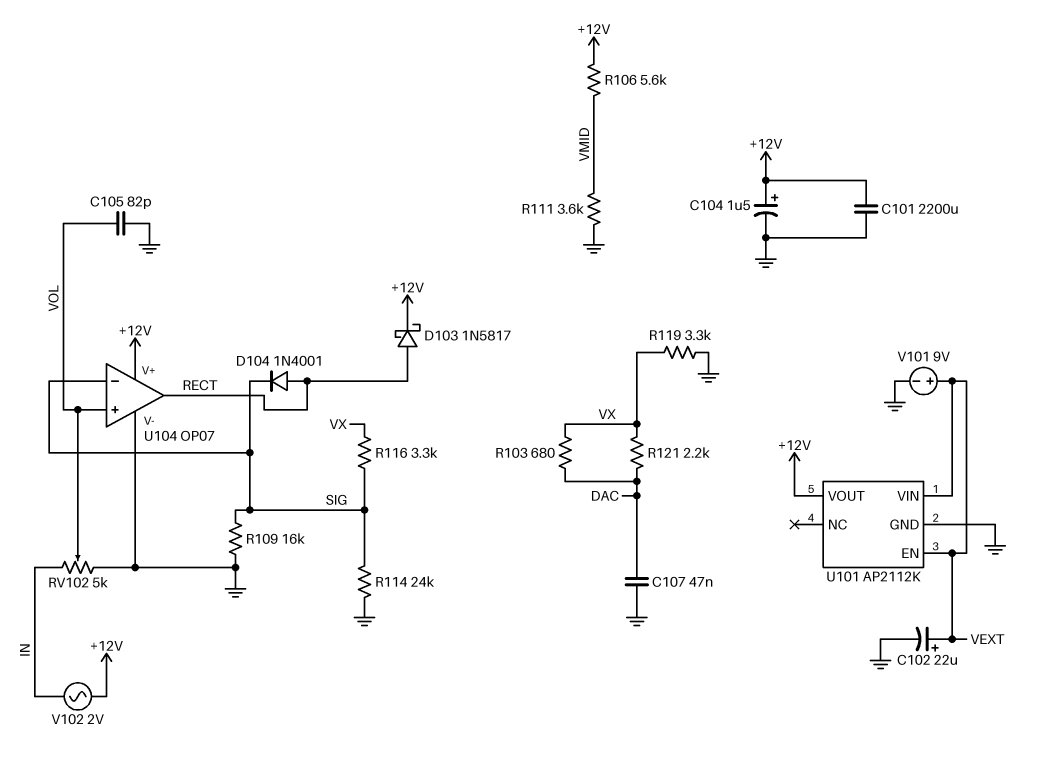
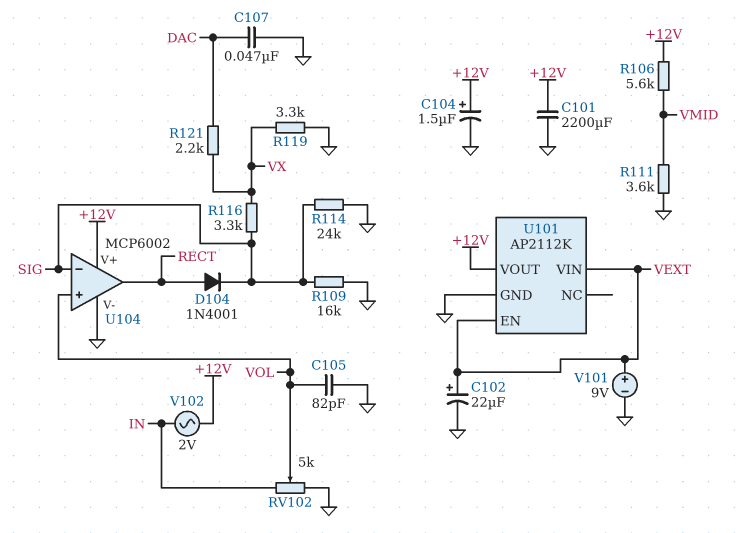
D103: schottky 1N5817 (A RECT, K +12V) -> none
R103: 680 (DAC, VX) -> none
U104: OP07 -> MCP6002

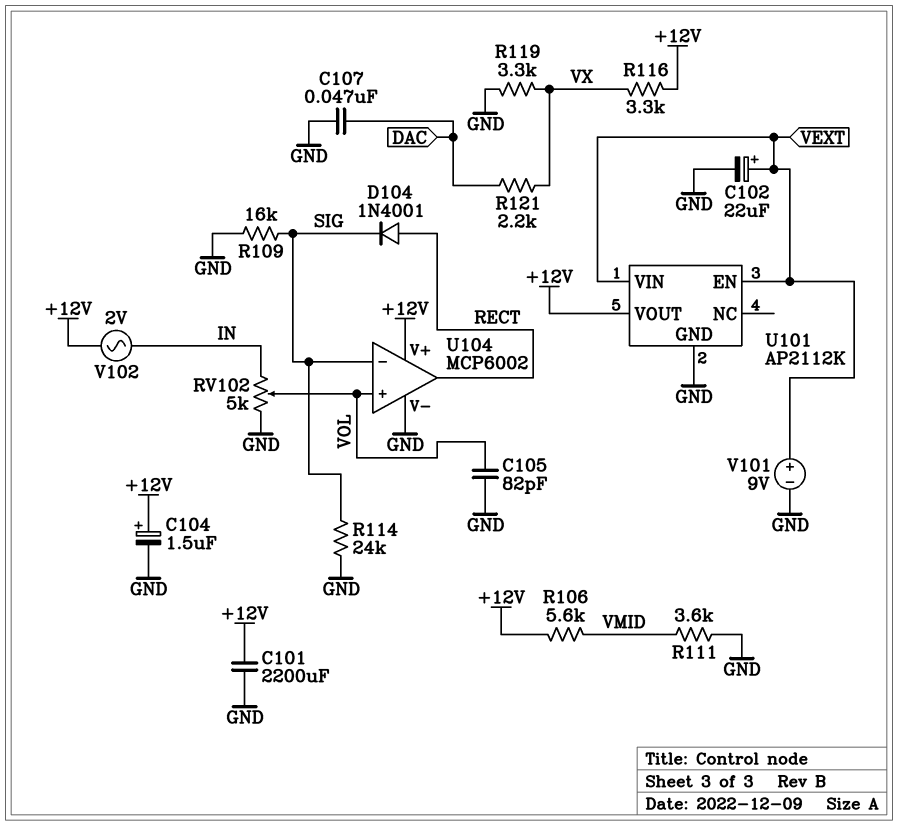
R116: 3.3k (SIG, VX) -> 3.3k (+12V, VX)

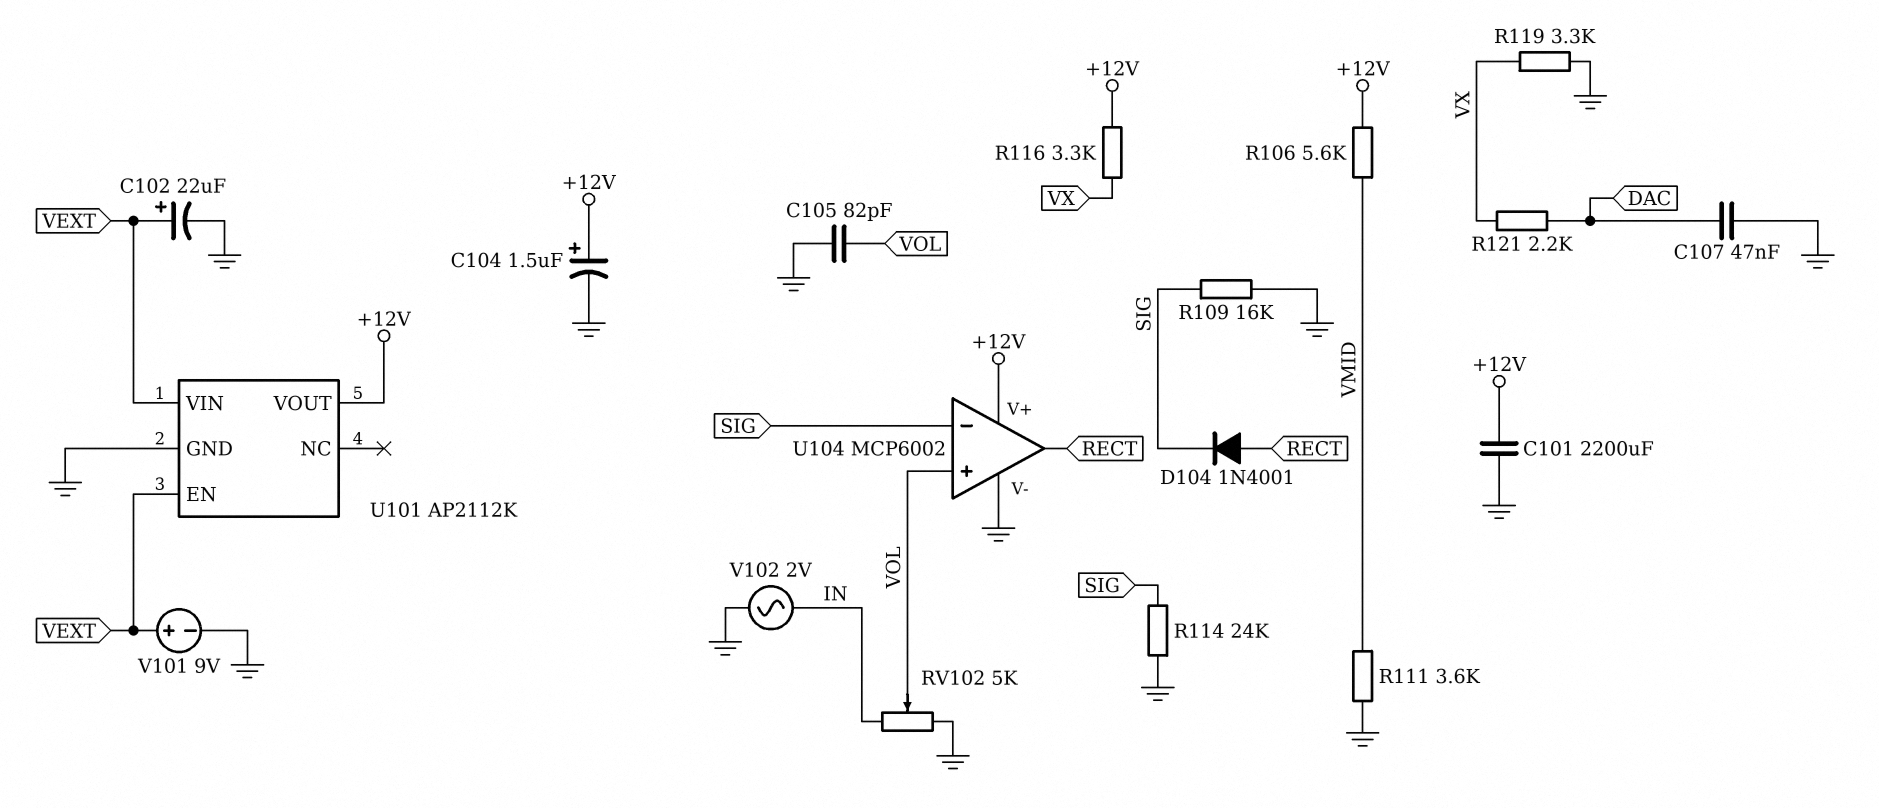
V102: AC 2V (+12V, IN) -> AC 2V (GND, IN)

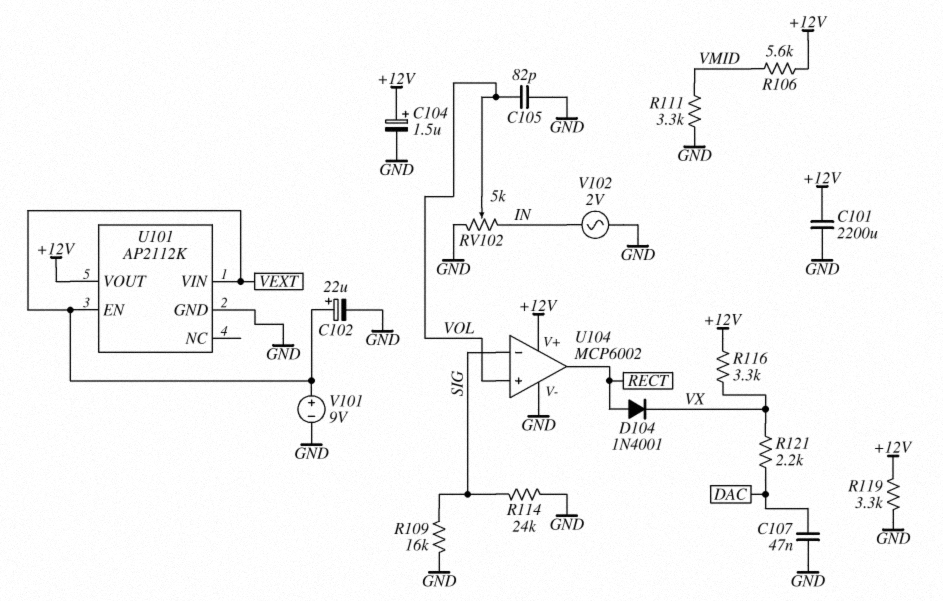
D104: diode 1N4001 (A RECT, K SIG) -> diode 1N4001 (A RECT, K VX)
R111: 3.6k (GND, VMID) -> 3.3k (GND, VMID)
R119: 3.3k (GND, VX) -> 3.3k (+12V, GND)

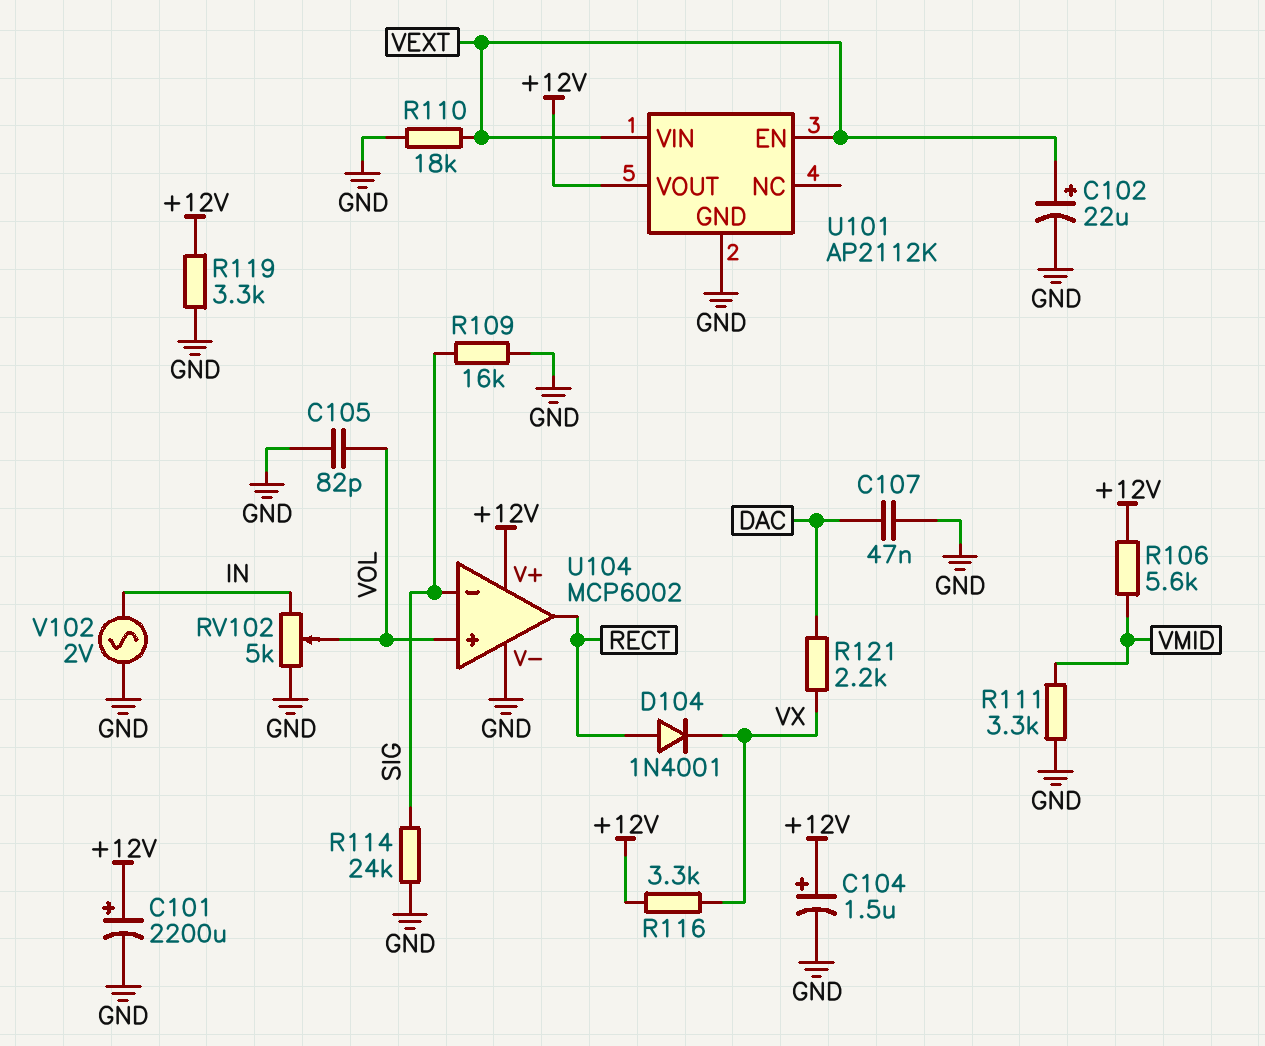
C101: 2200uF (+12V, GND) -> 2200uF (plus +12V, minus GND)
R110: none -> 18k (GND, VEXT)
V101: 9V (plus VEXT, minus GND) -> none

